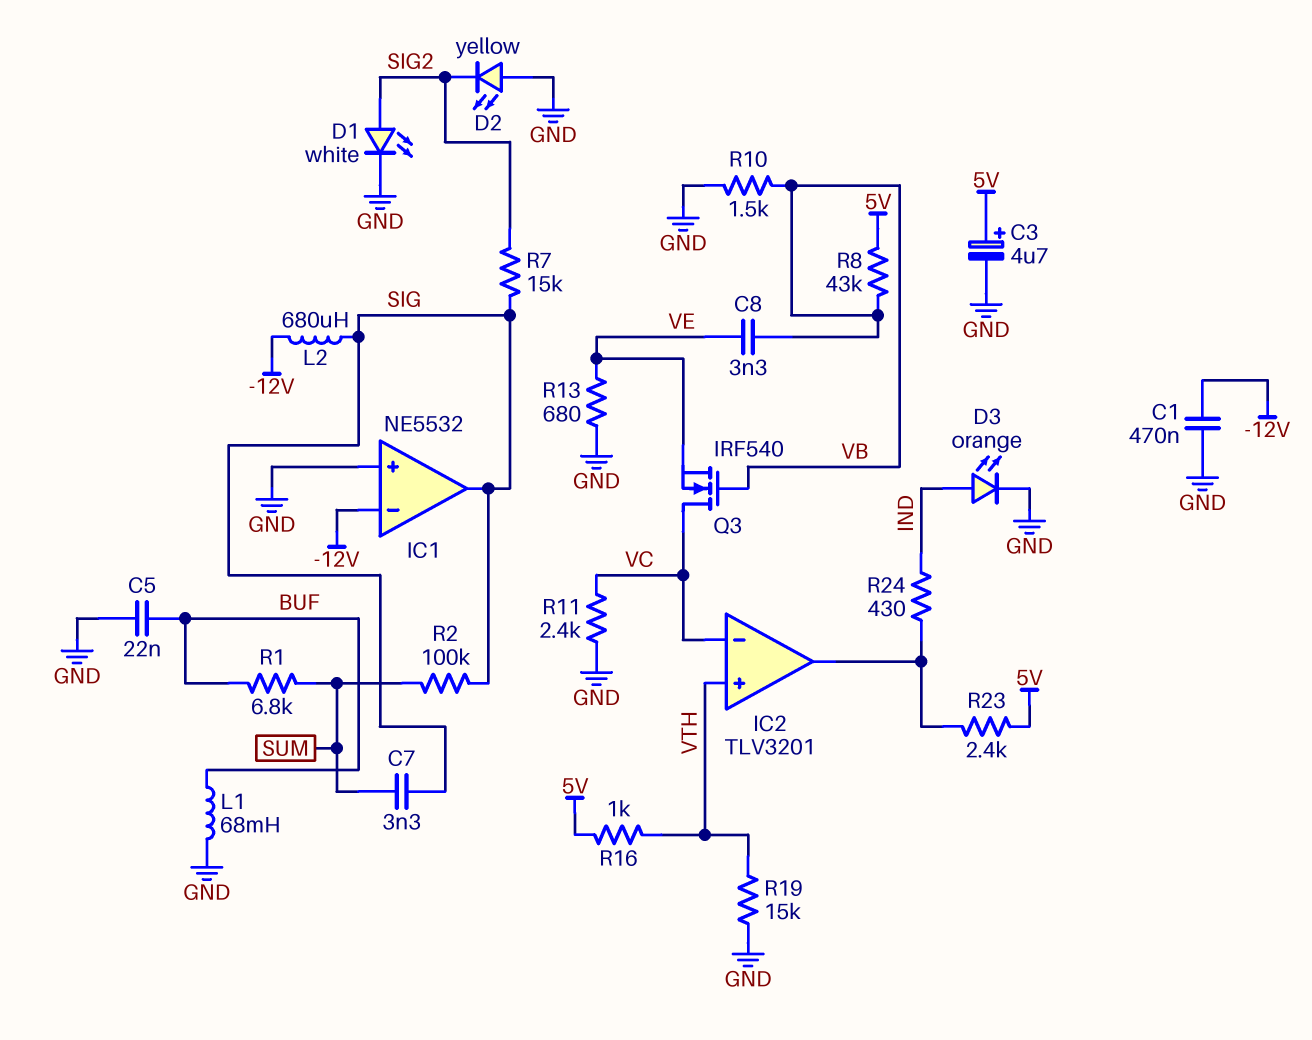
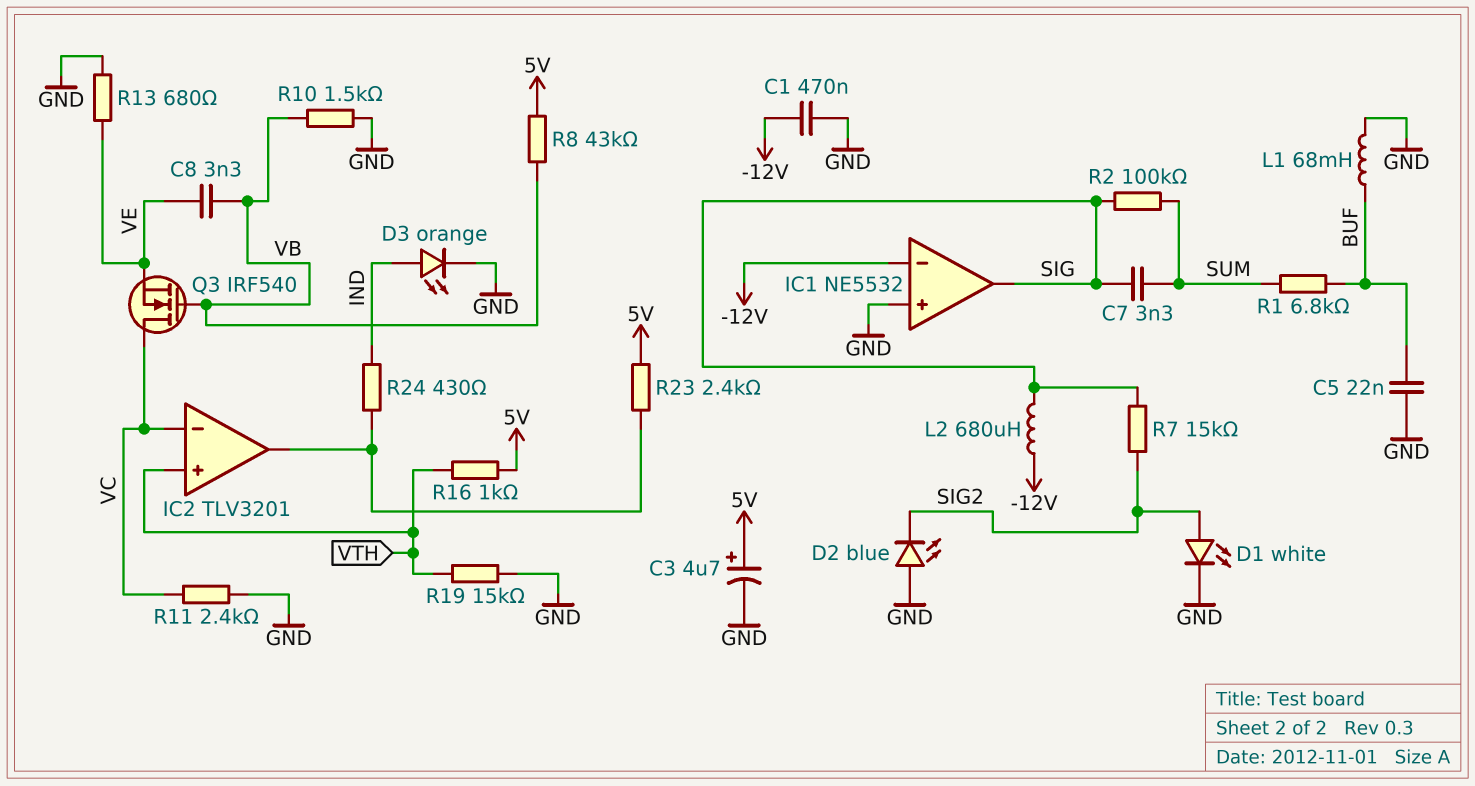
D2: LED yellow (A GND, K SIG2) -> LED blue (A GND, K SIG2)

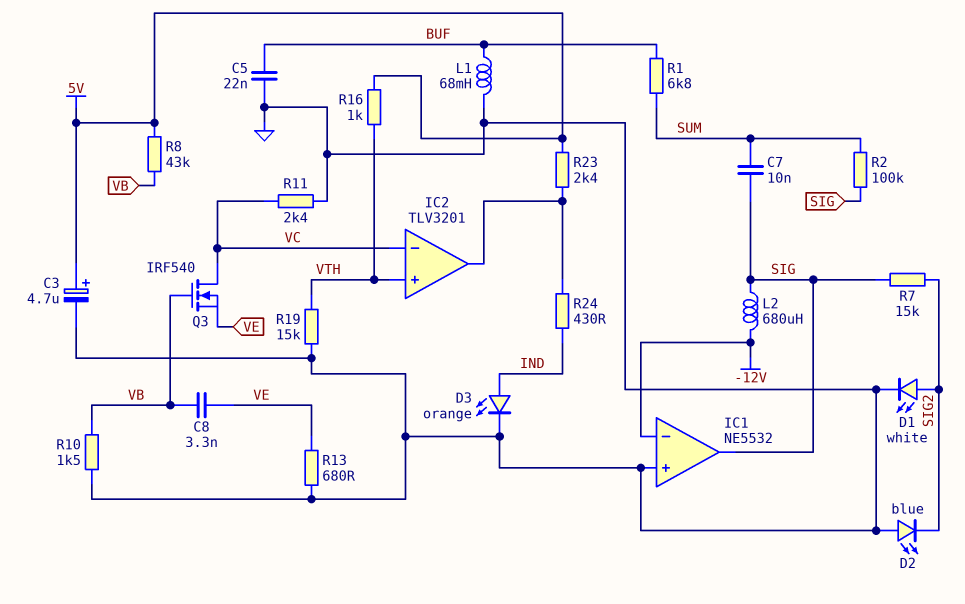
C1: 470nF (-12V, GND) -> none
C7: 3.3nF (SIG, SUM) -> 10nF (SIG, SUM)

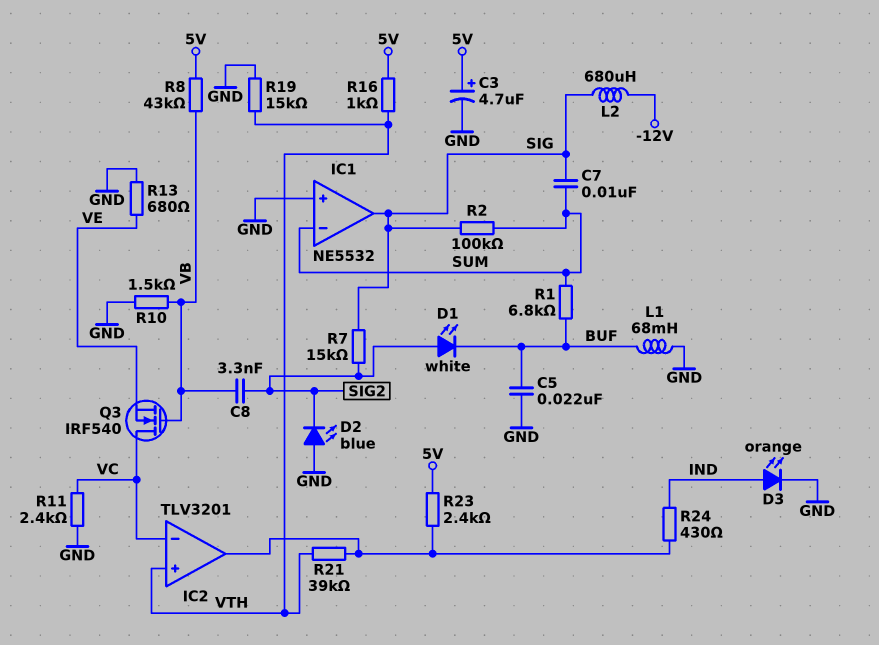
C8: 3.3nF (VB, VE) -> 3.3nF (SIG2, VB)
D1: LED white (A SIG2, K GND) -> LED white (A SIG2, K BUF)
IC1 pin in-: -12V -> SUM
R21: none -> 39k (IC2/out, VTH)

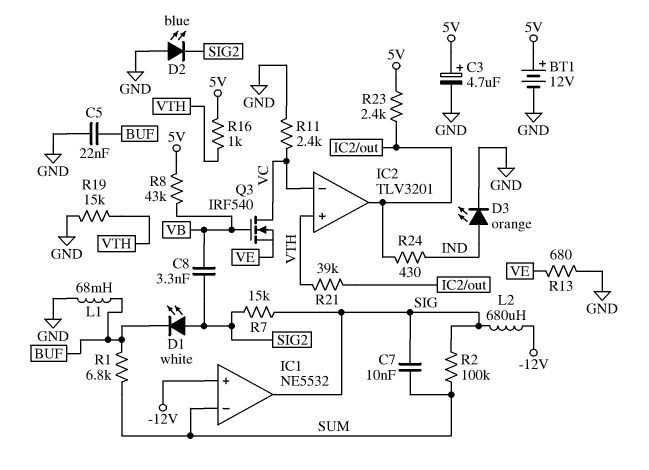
BT1: none -> 12V (plus 5V, minus GND)
IC1 pin in+: GND -> -12V
R10: 1.5k (GND, VB) -> none

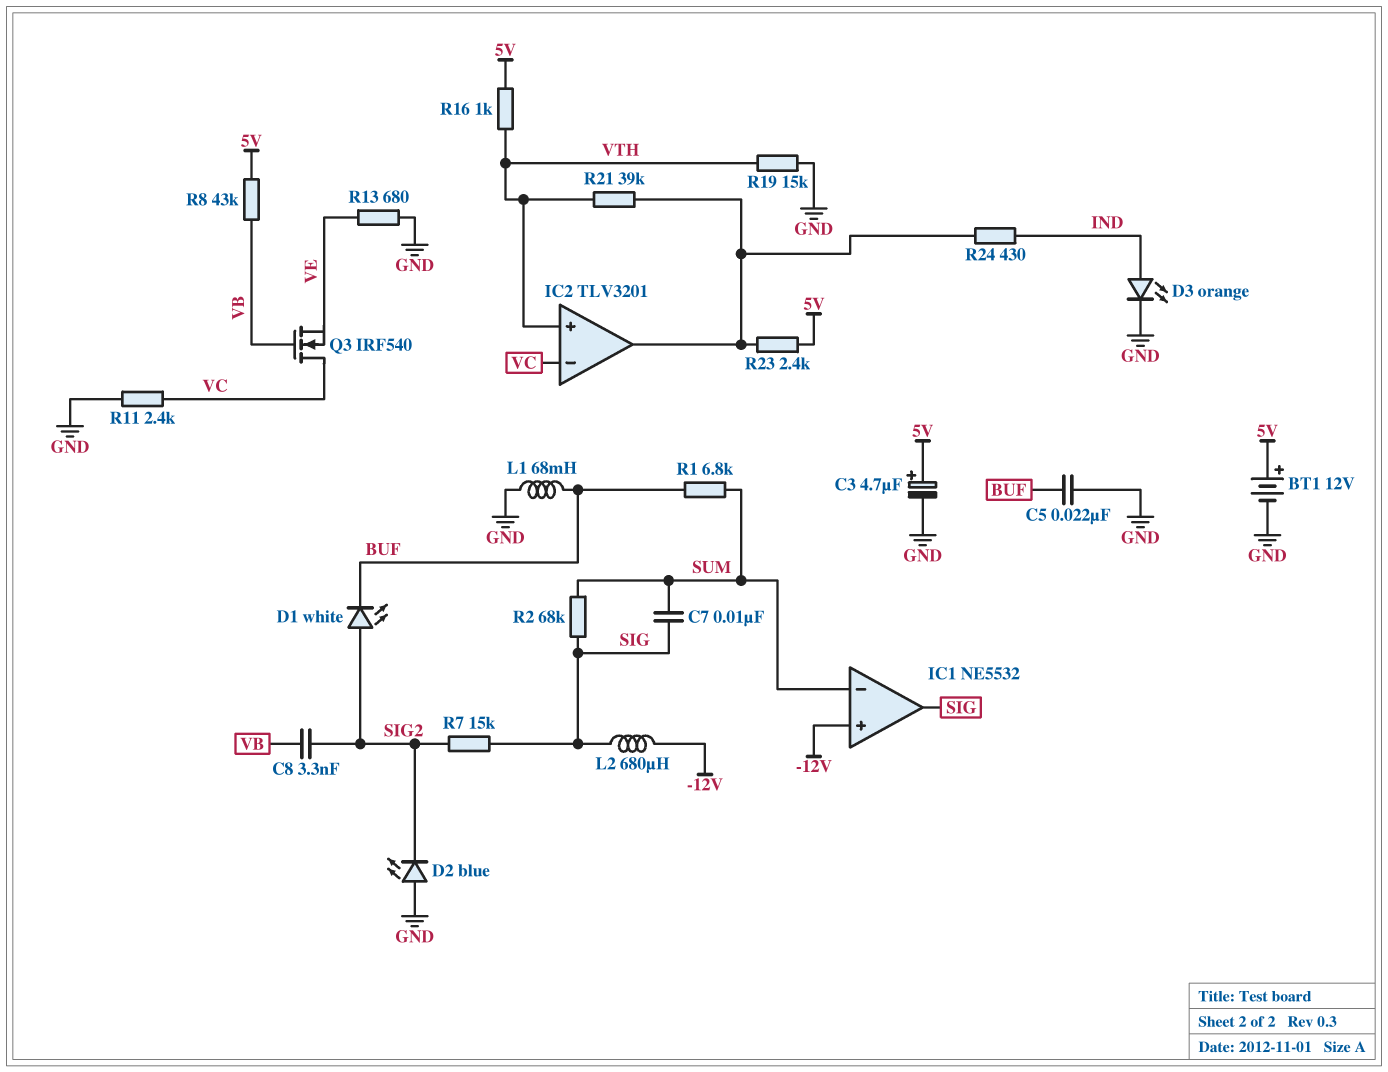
R2: 100k (SIG, SUM) -> 68k (SIG, SUM)

